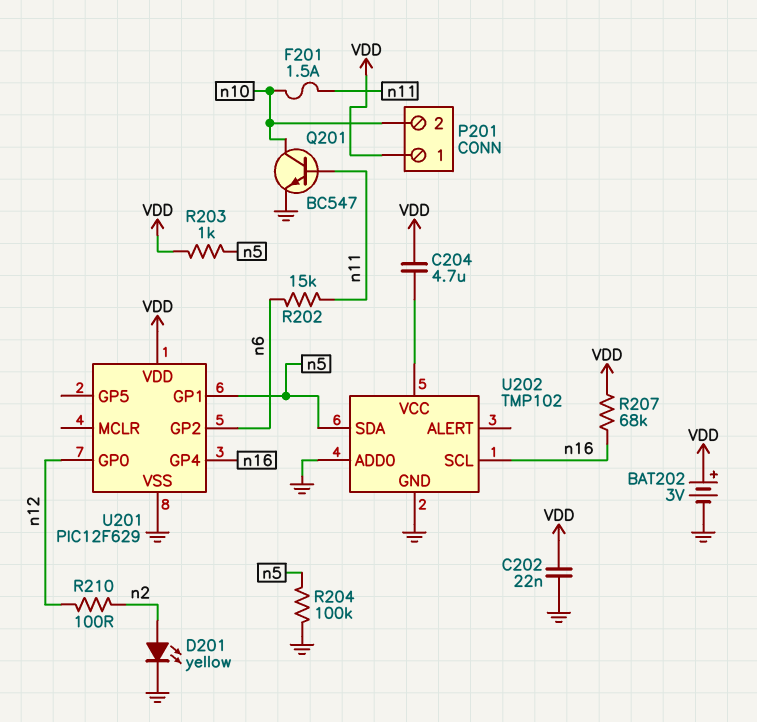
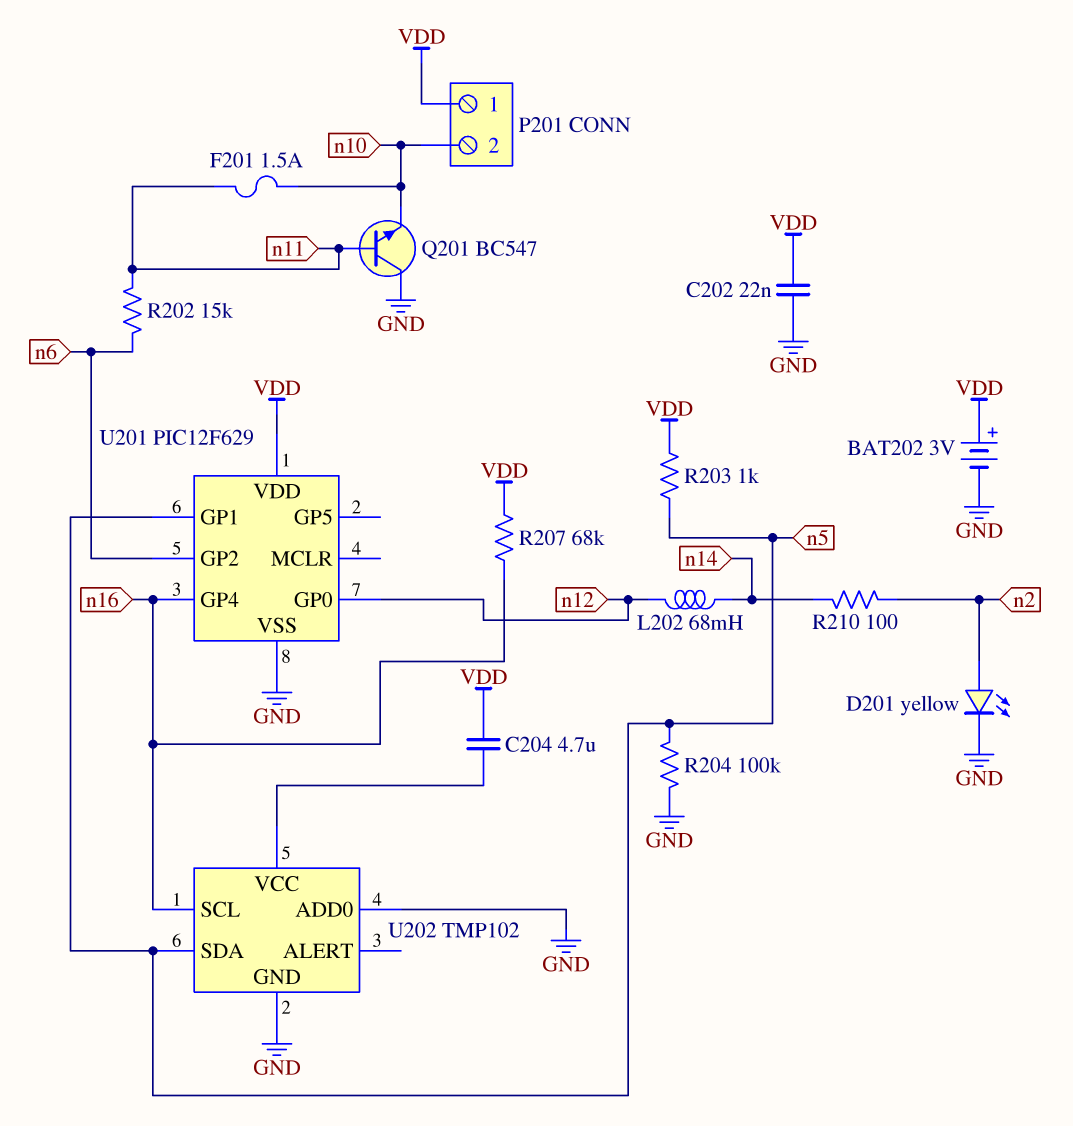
L202: none -> 68mH (n12, n14)
Q201: NPN BC547 (B n11, C n10, E GND) -> NPN BC547 (B n11, C GND, E n10)
R210: 100 (n2, n12) -> 100 (n2, n14)

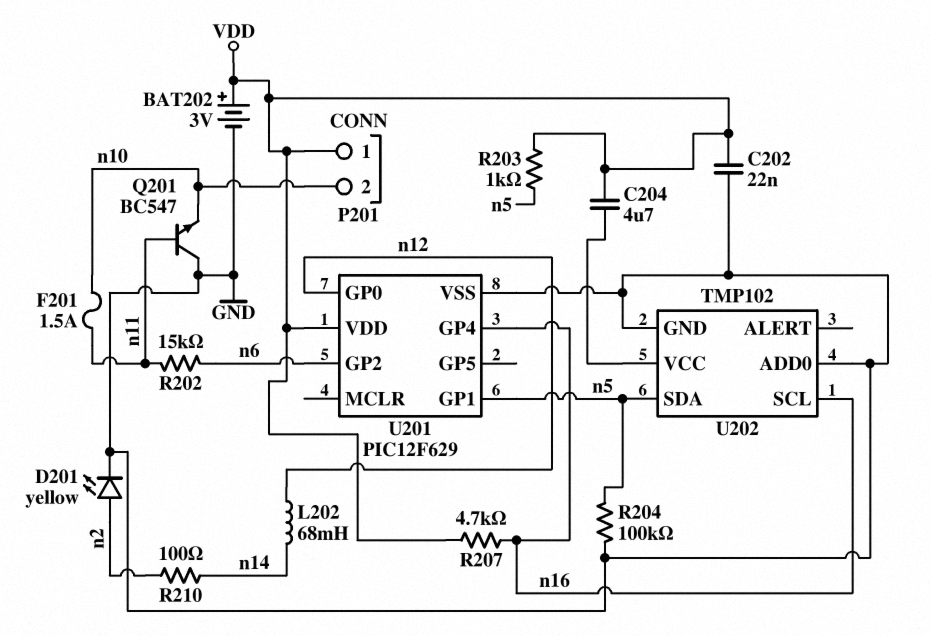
R207: 68k (VDD, n16) -> 4.7k (VDD, n16)

